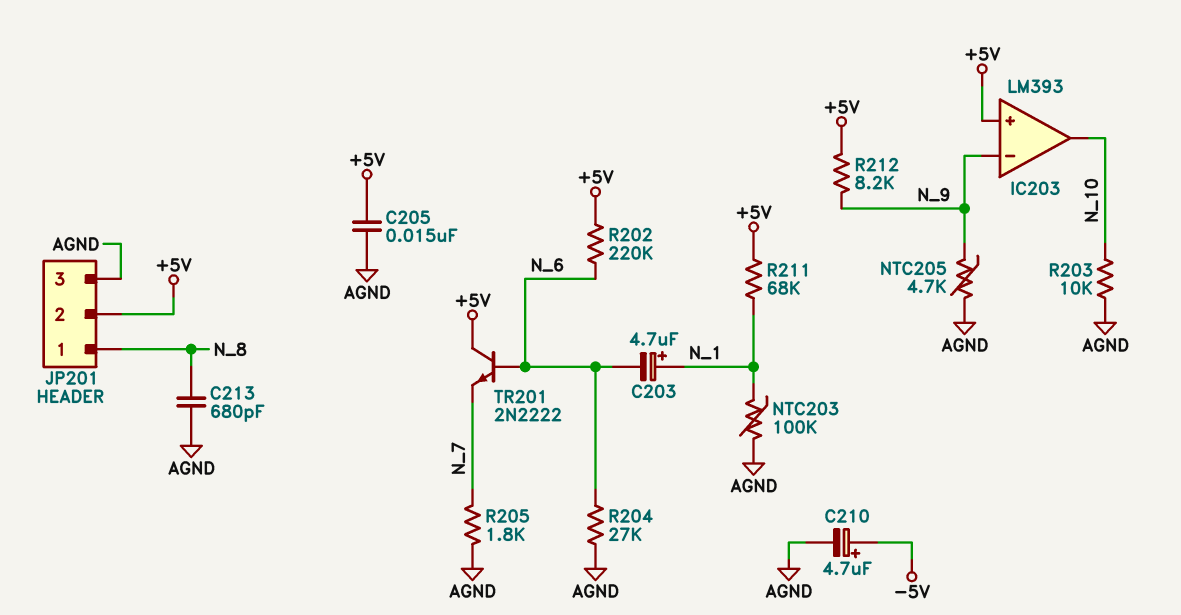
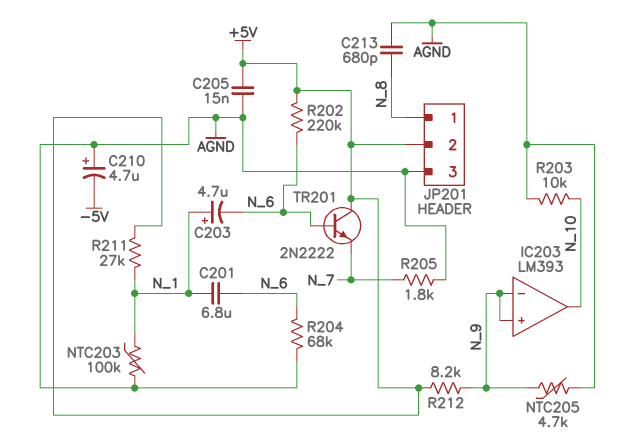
C201: none -> 6.8uF (N_1, N_6)
C210: 4.7uF (plus -5V, minus AGND) -> 4.7uF (plus AGND, minus -5V)
IC203 pin in+: +5V -> N_9
R204: 27k (AGND, N_6) -> 68k (AGND, N_6)
R211: 68k (+5V, N_1) -> 27k (+5V, N_1)

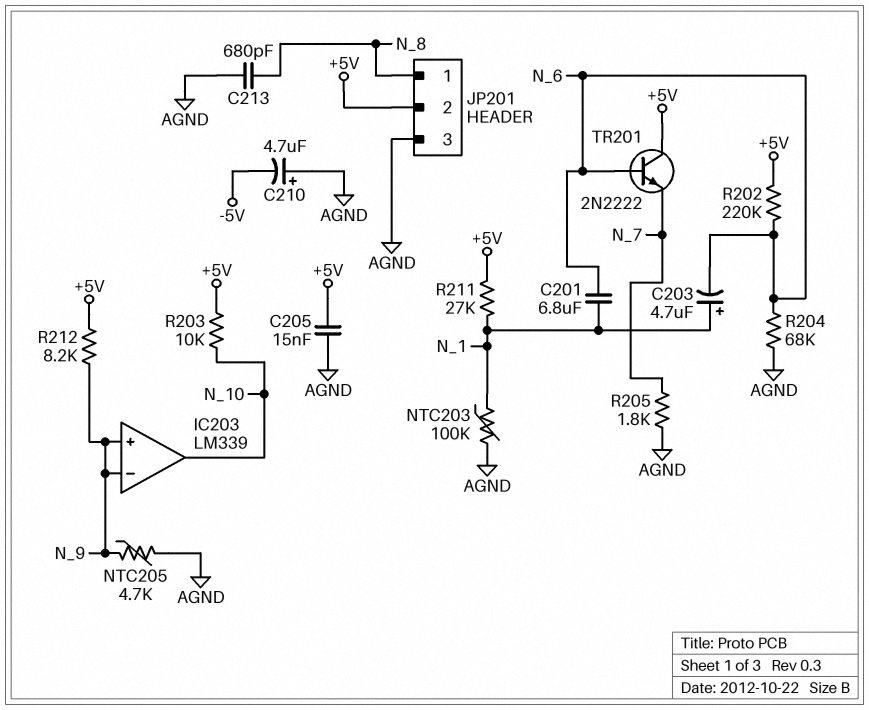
IC203: LM393 -> LM339
R203: 10k (AGND, N_10) -> 10k (+5V, N_10)

